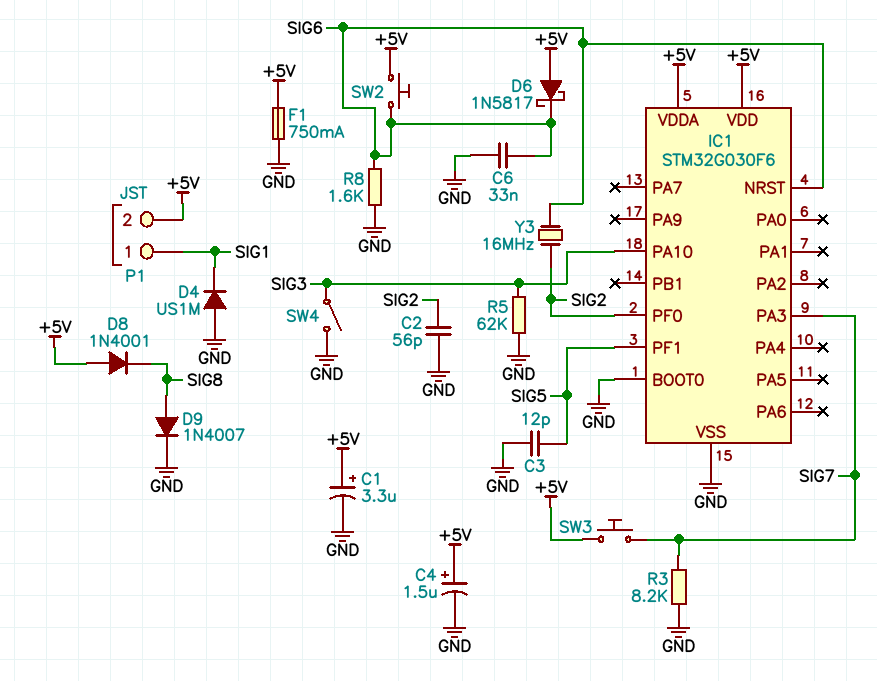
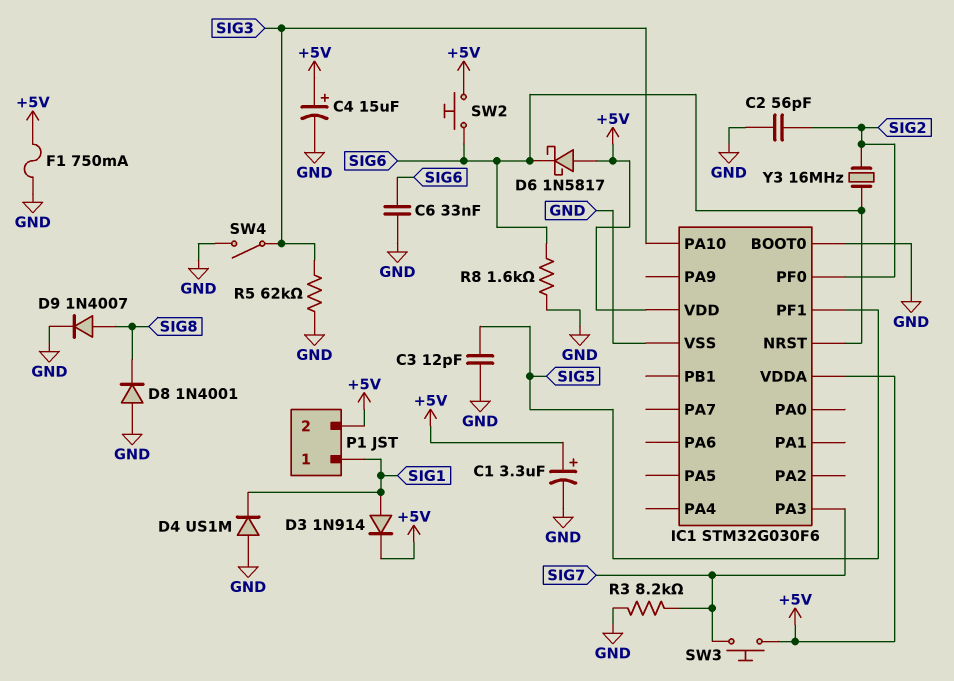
C4: 1.5uF (plus +5V, minus GND) -> 15uF (plus +5V, minus GND)
D3: none -> diode 1N914 (A SIG1, K +5V)
D8: diode 1N4001 (A +5V, K SIG8) -> diode 1N4001 (A GND, K SIG8)

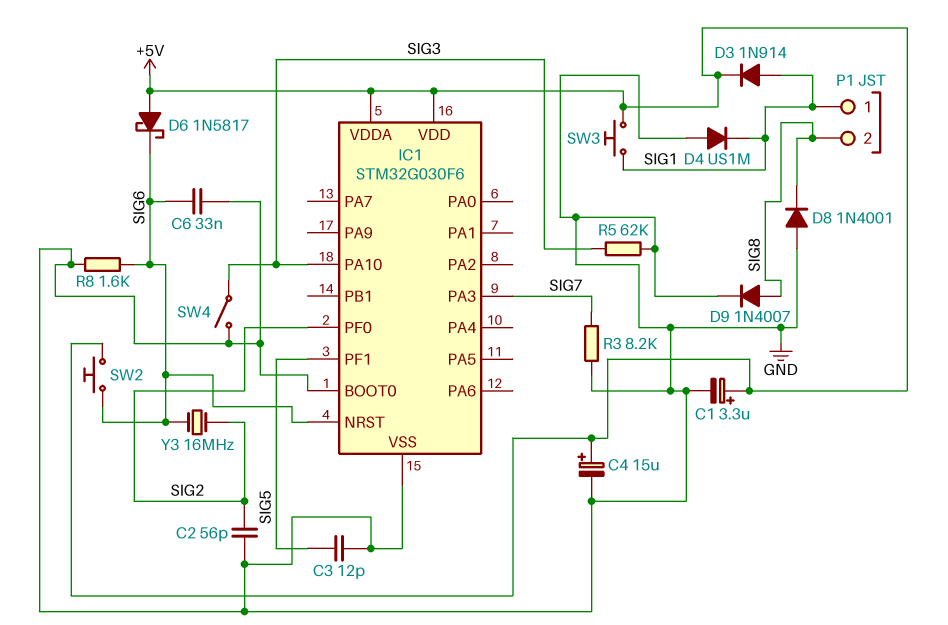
F1: 750mA (+5V, GND) -> none
P1 pin 2: +5V -> SIG8
SW3: button (+5V, SIG7) -> button (+5V, SIG1)

